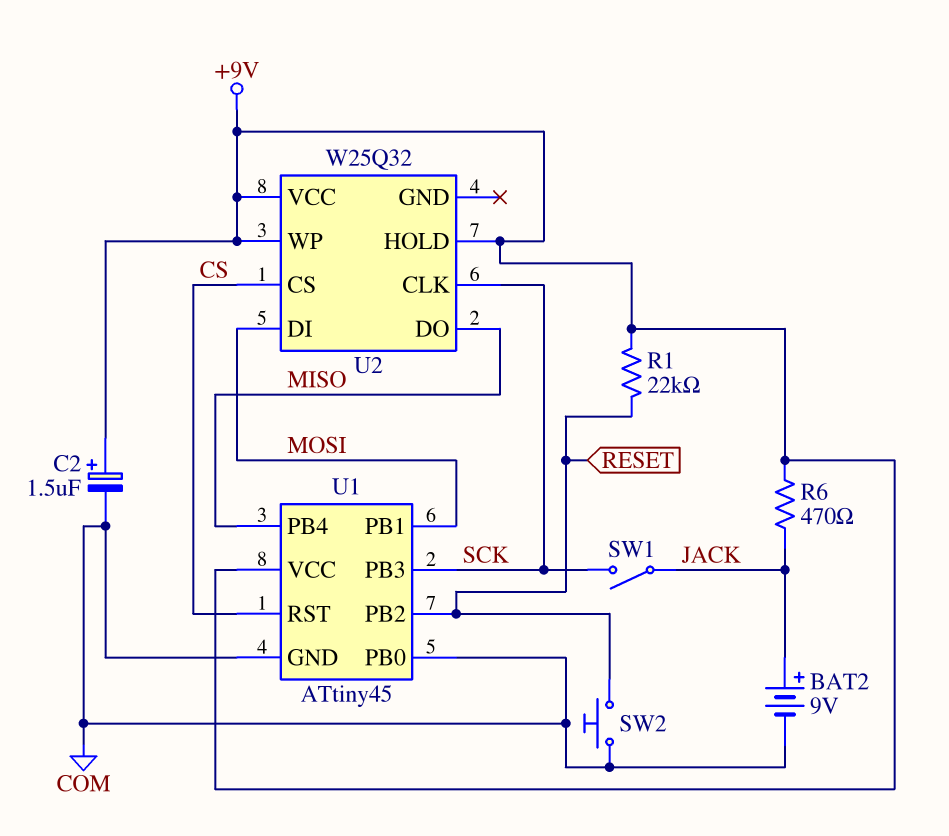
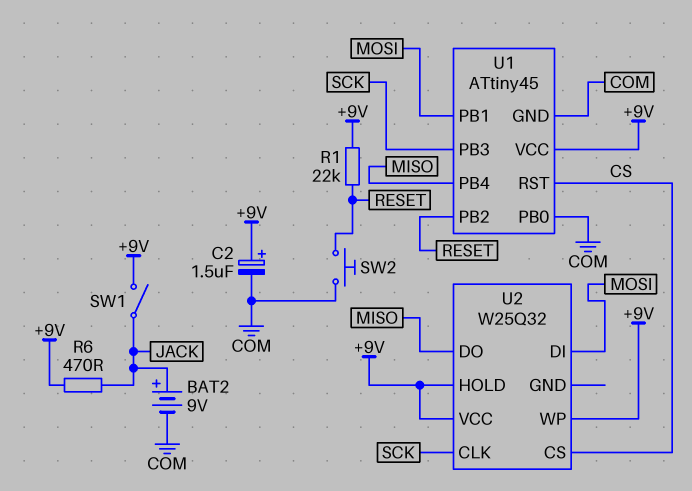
SW1: switch (JACK, SCK) -> switch (+9V, JACK)

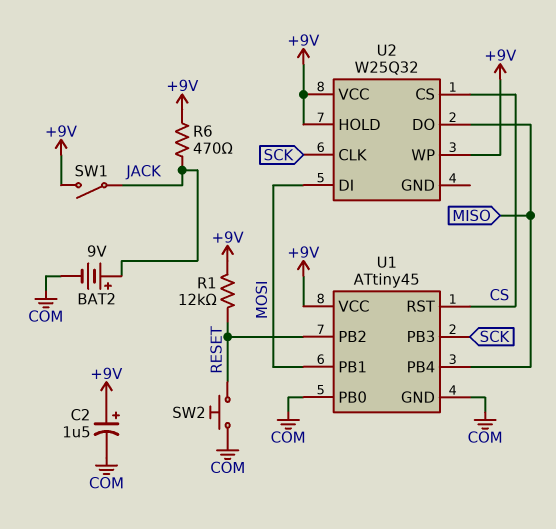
R1: 22k (+9V, RESET) -> 12k (+9V, RESET)

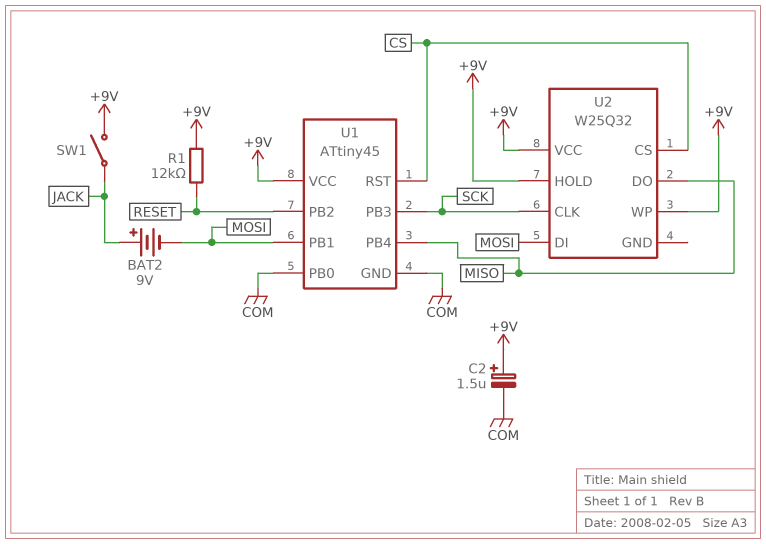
BAT2: 9V (plus JACK, minus COM) -> 9V (plus JACK, minus MOSI)
R6: 470 (+9V, JACK) -> none
SW2: button (COM, RESET) -> none

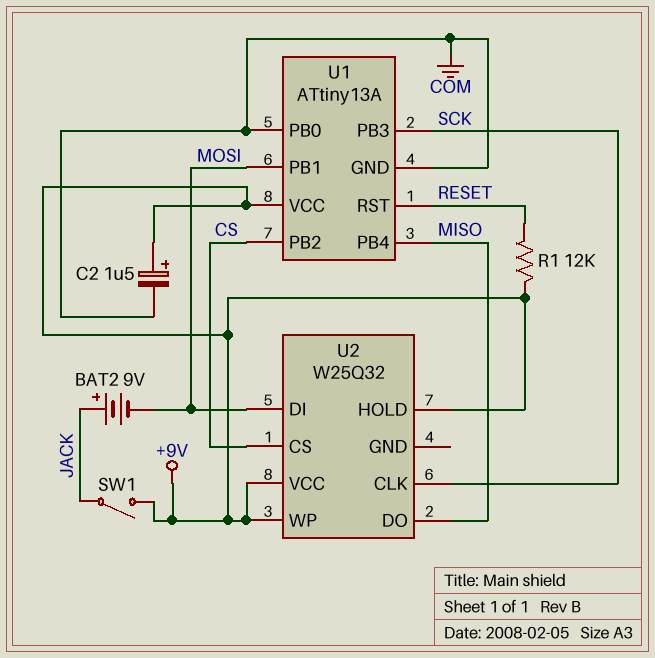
U1: ATtiny45 -> ATtiny13A
U1 pin PB2: RESET -> CS
U1 pin RST: CS -> RESET

